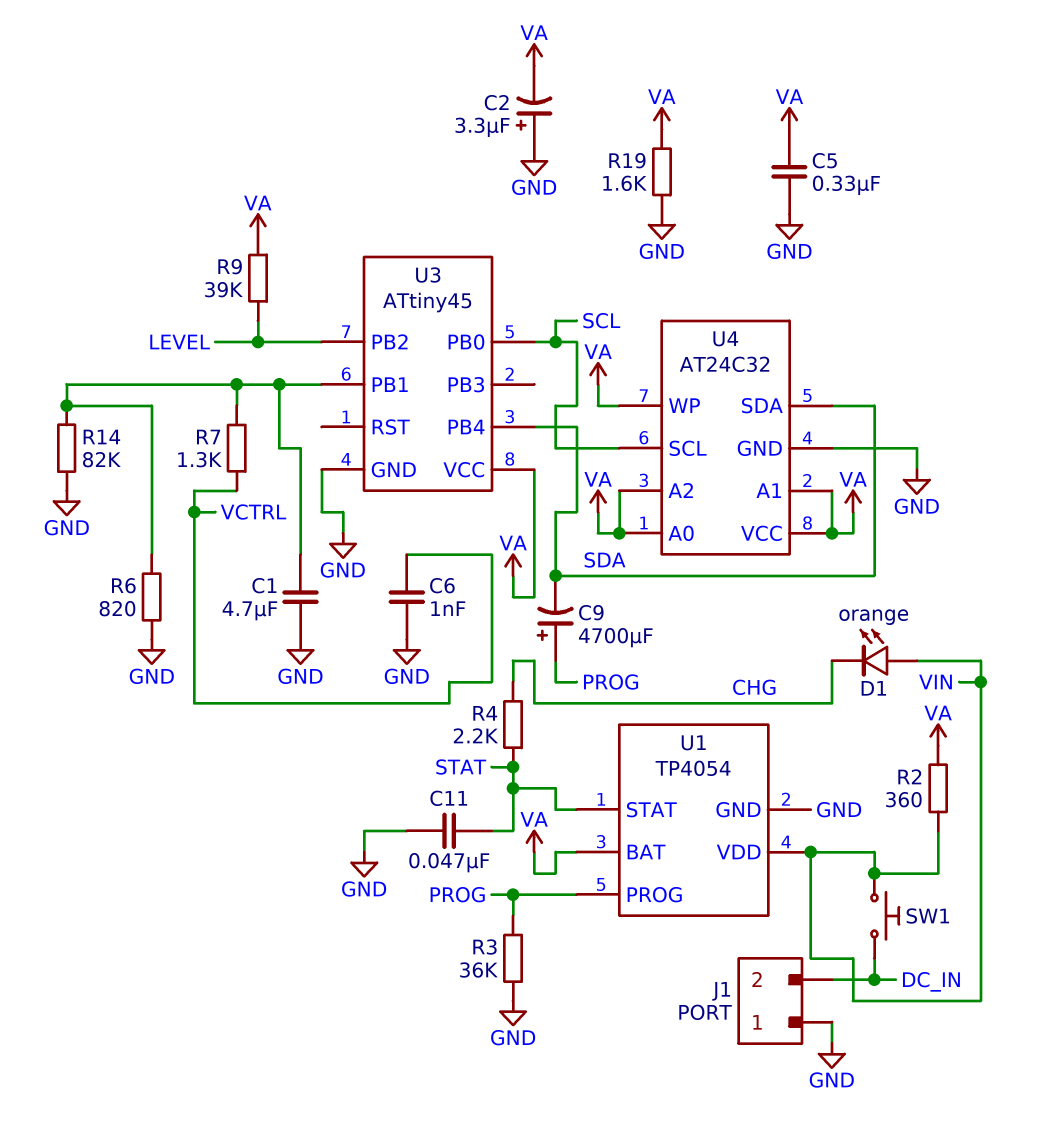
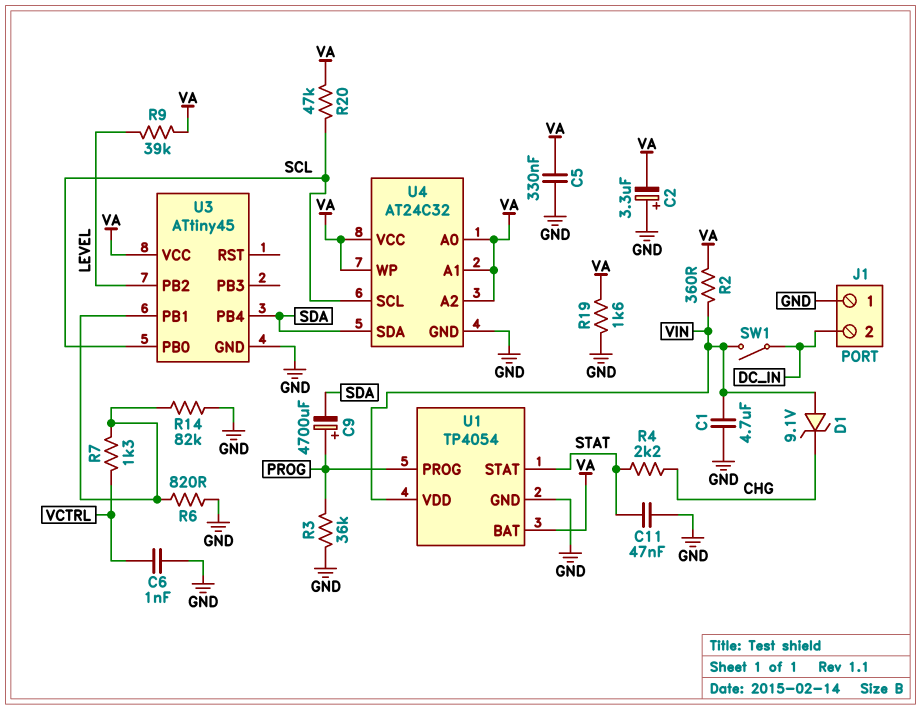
C1: 4.7uF (GND, U3/PB1) -> 4.7uF (GND, VIN)
D1: LED orange (A VIN, K CHG) -> zener 9.1V (A VIN, K CHG)
R20: none -> 47k (SCL, VA)
SW1: button (DC_IN, VIN) -> switch (DC_IN, VIN)

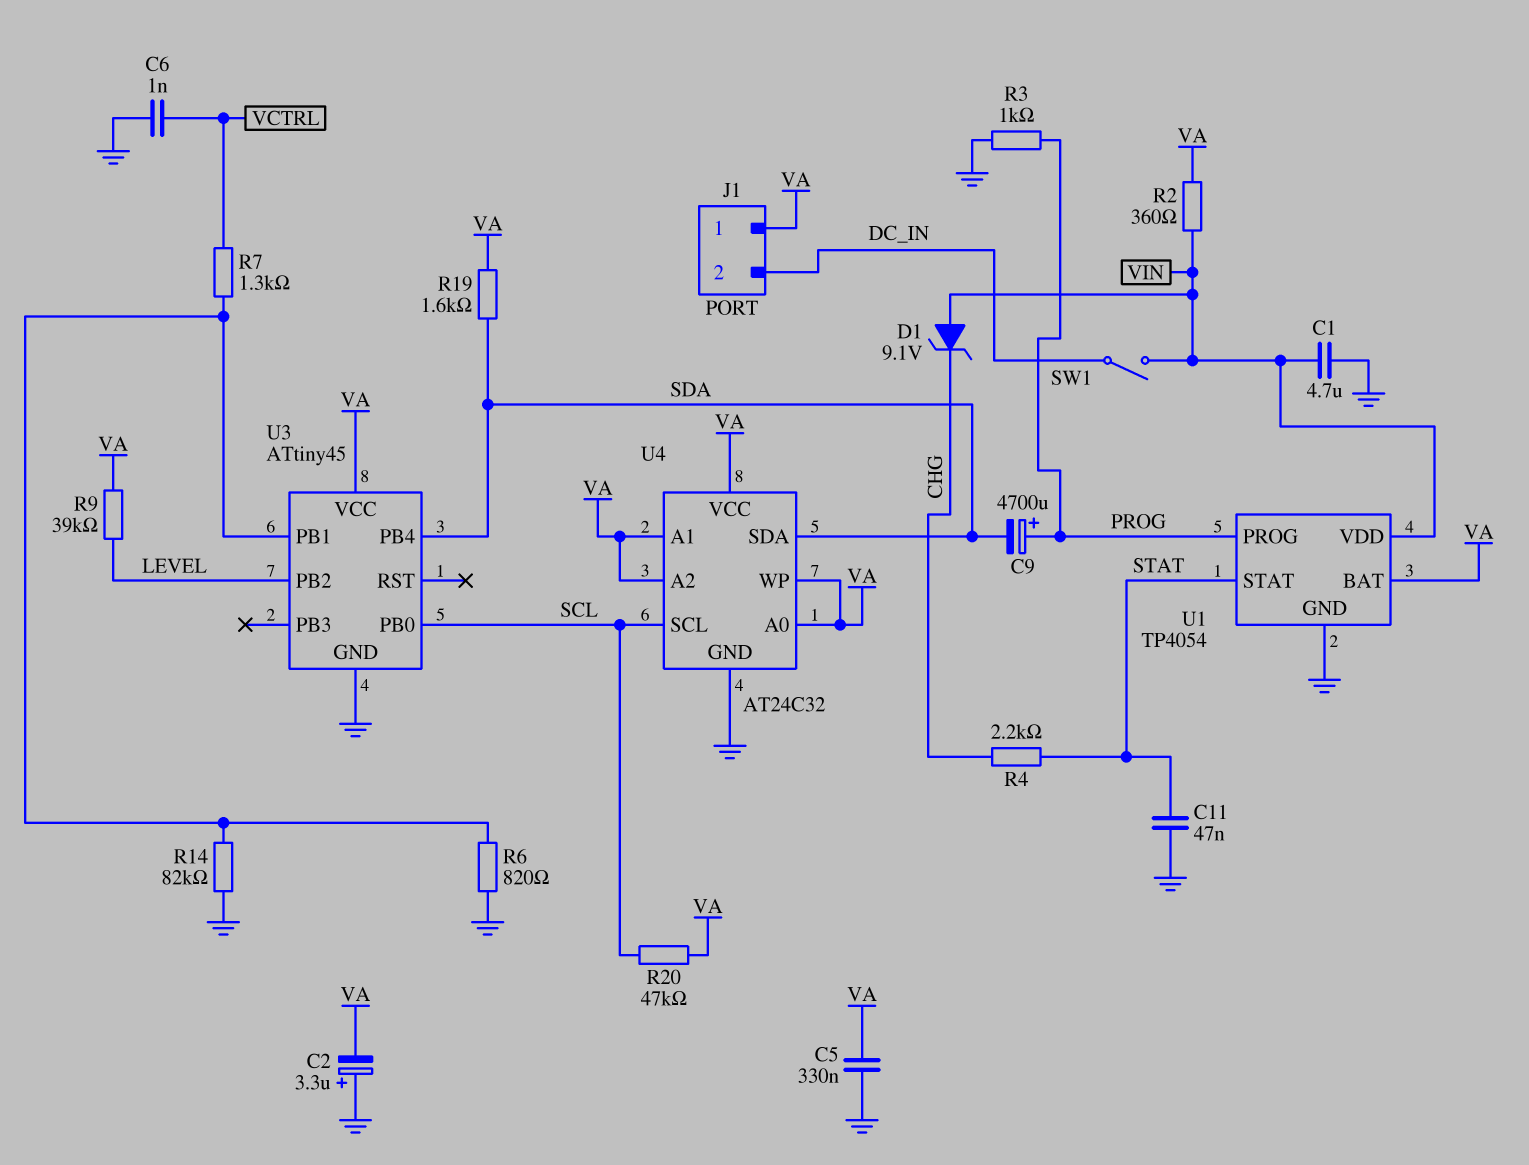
J1 pin 1: GND -> VA
R3: 36k (GND, PROG) -> 1k (GND, PROG)
R19: 1.6k (GND, VA) -> 1.6k (SDA, VA)

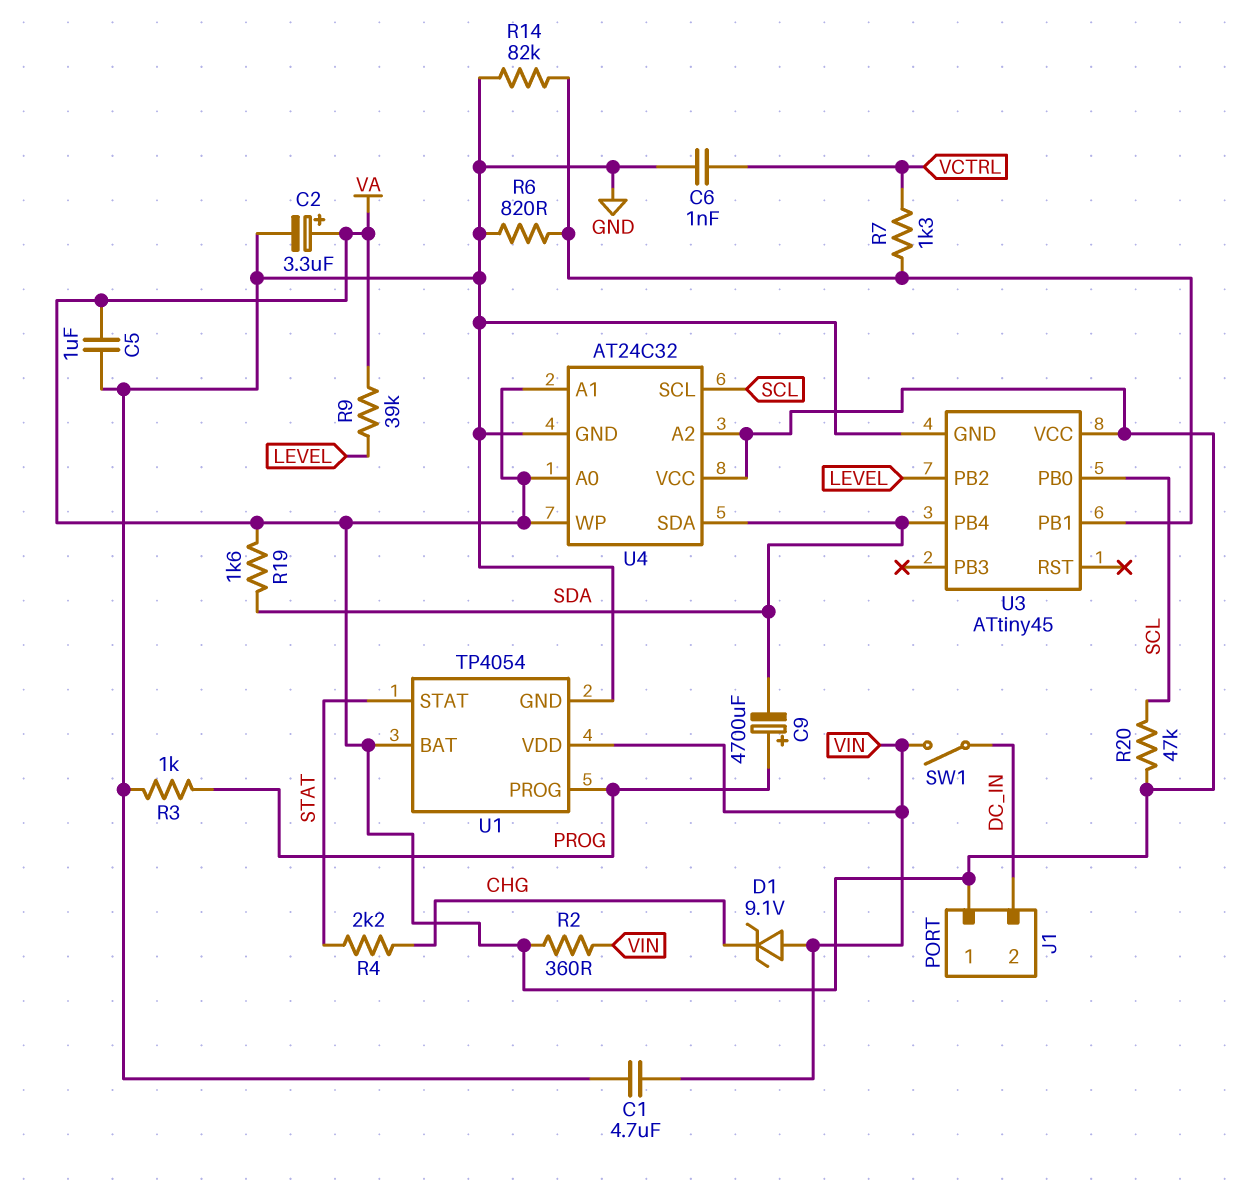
C2: 3.3uF (plus GND, minus VA) -> 3.3uF (plus VA, minus GND)
C5: 330nF (GND, VA) -> 1uF (GND, VA)
C11: 47nF (GND, STAT) -> none

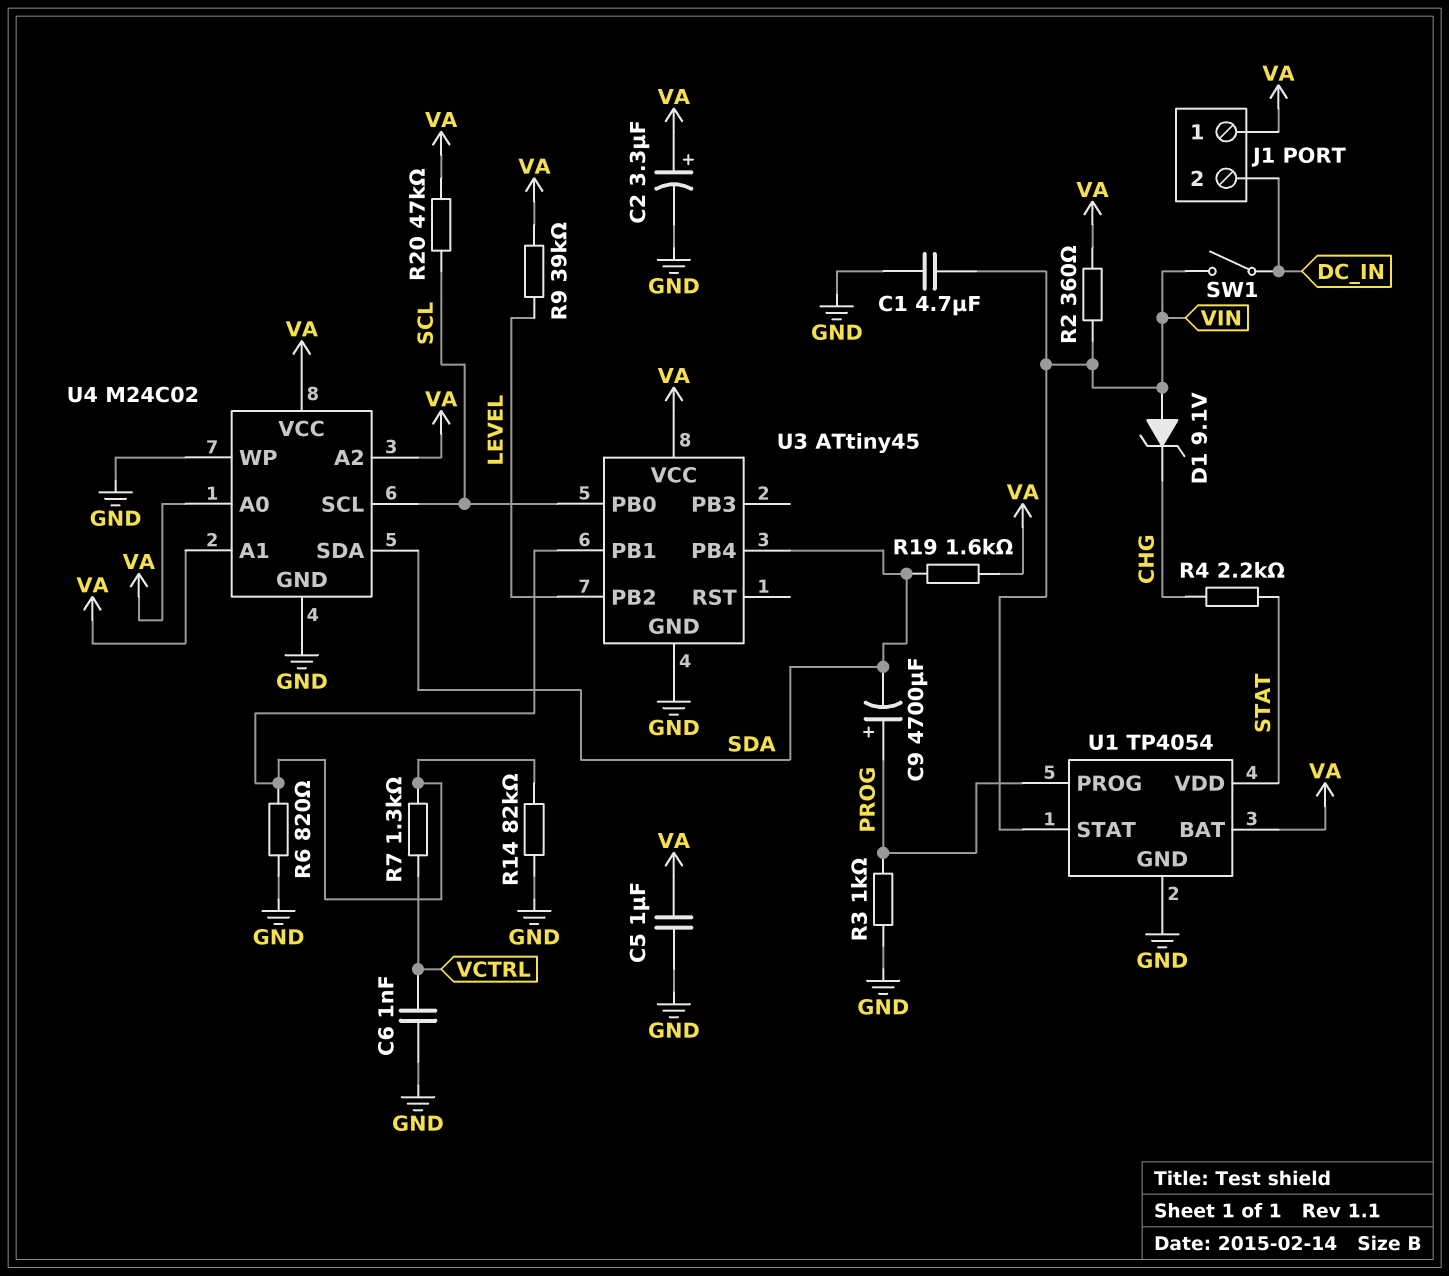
U1 pin STAT: STAT -> VIN
U1 pin VDD: VIN -> STAT
U4: AT24C32 -> M24C02
U4 pin WP: VA -> GND

